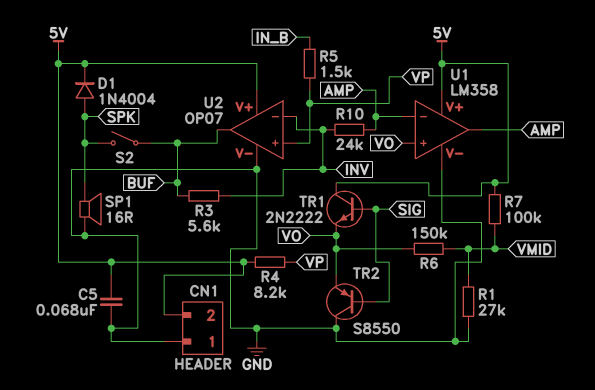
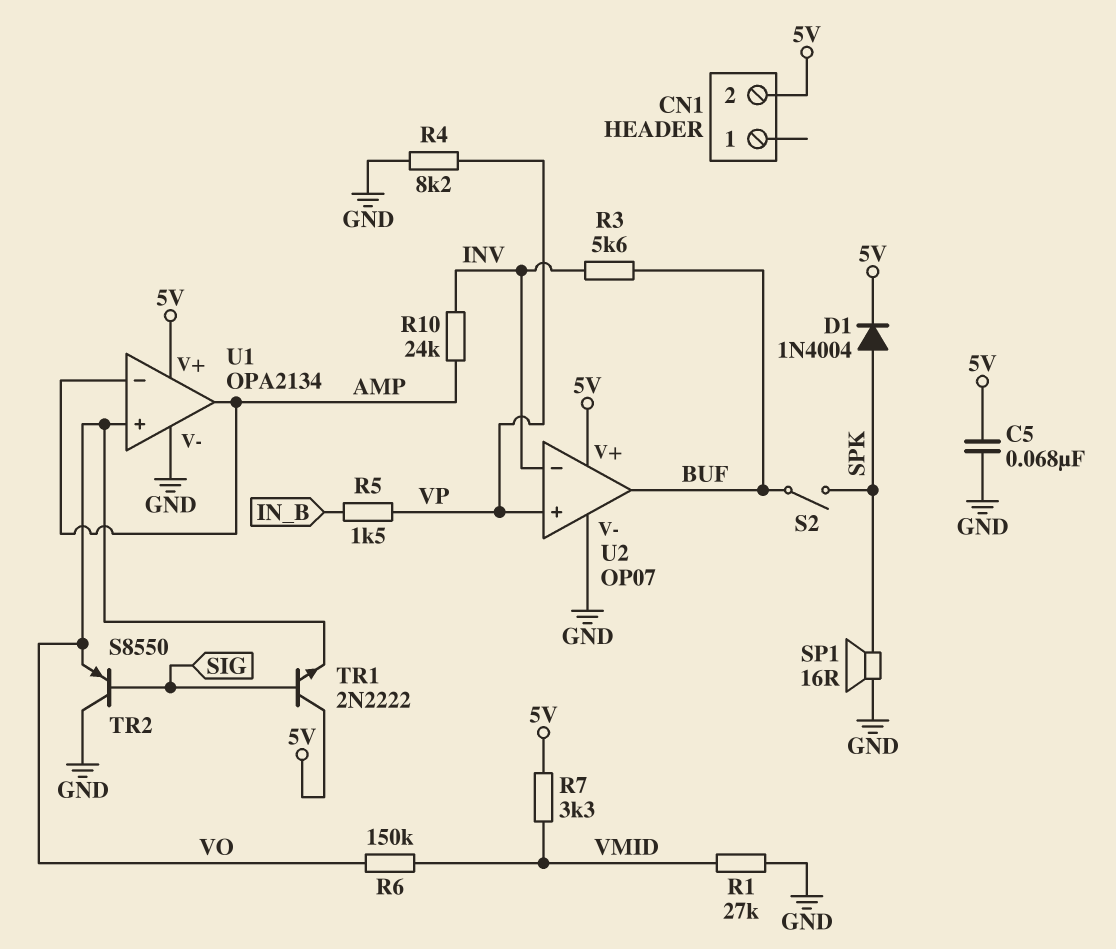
CN1 pin 1: GND -> none
R4: 8.2k (5V, VP) -> 8.2k (GND, VP)
R7: 100k (5V, VMID) -> 3.3k (5V, VMID)
U1: LM358 -> OPA2134

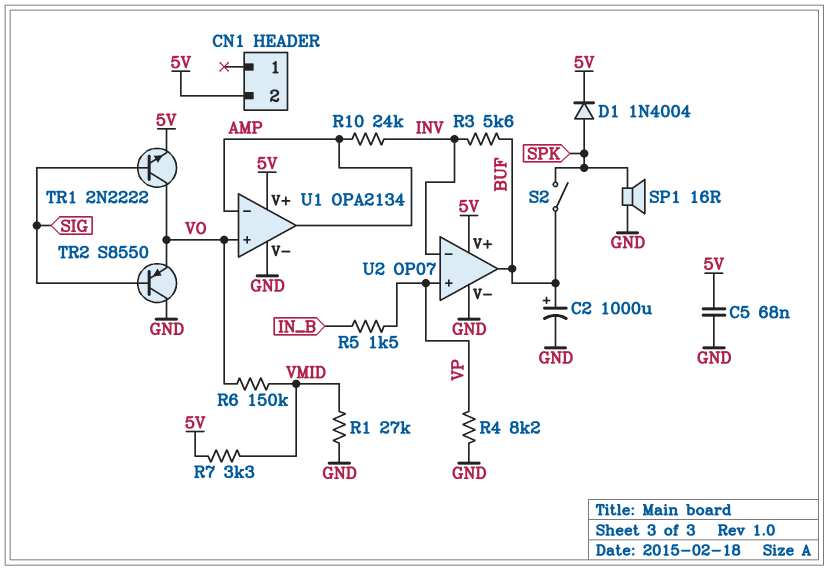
C2: none -> 1000uF (plus BUF, minus GND)
TR1: NPN 2N2222 (B SIG, C 5V, E VO) -> NPN 2N2222 (B SIG, C VO, E 5V)

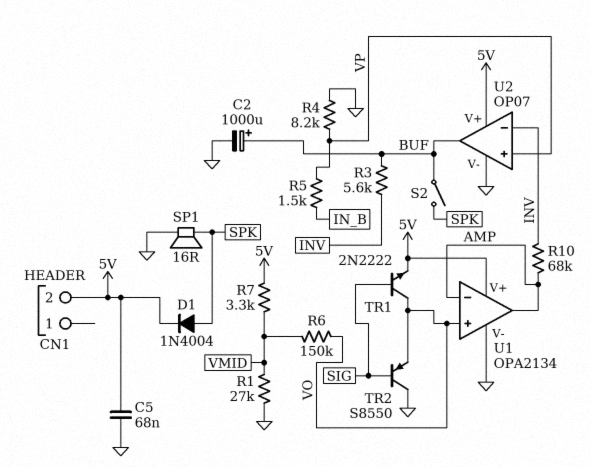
R10: 24k (AMP, INV) -> 68k (AMP, INV)

